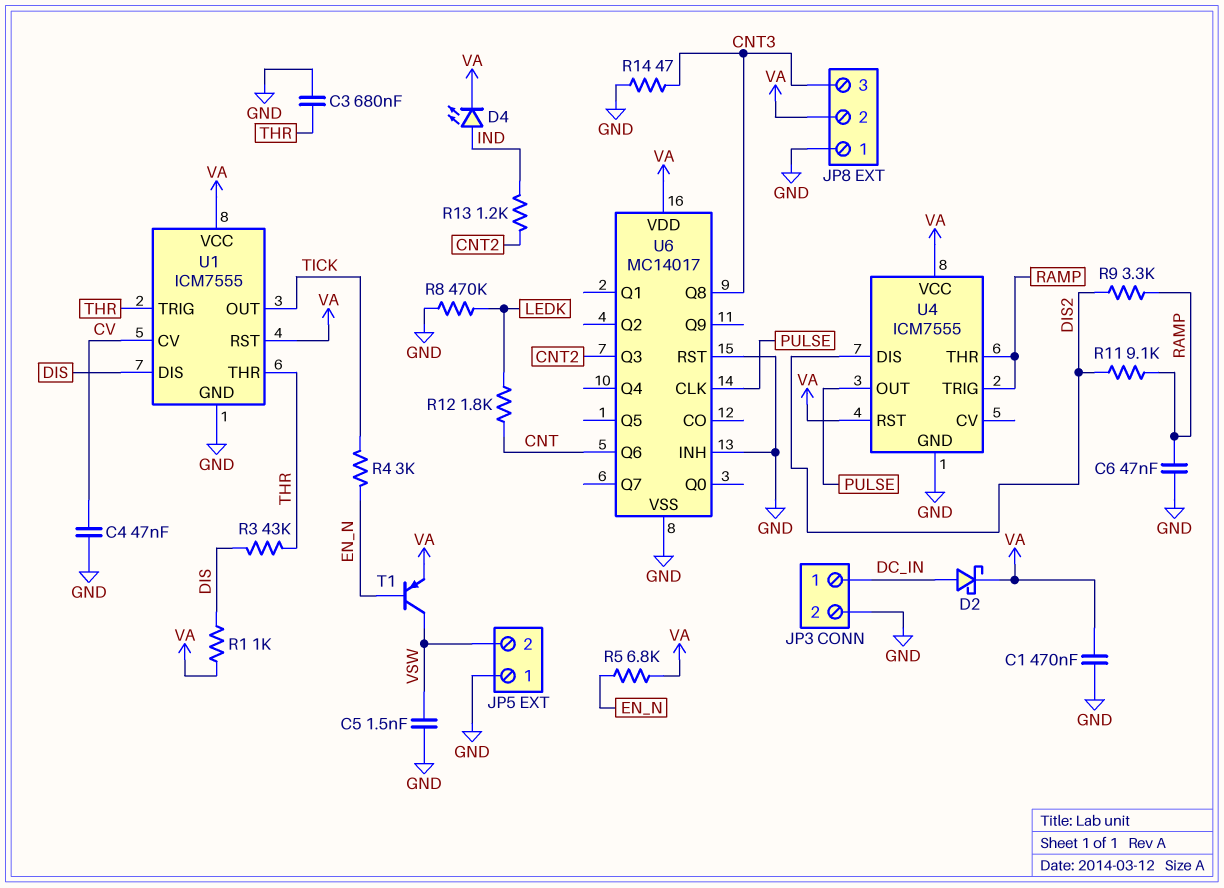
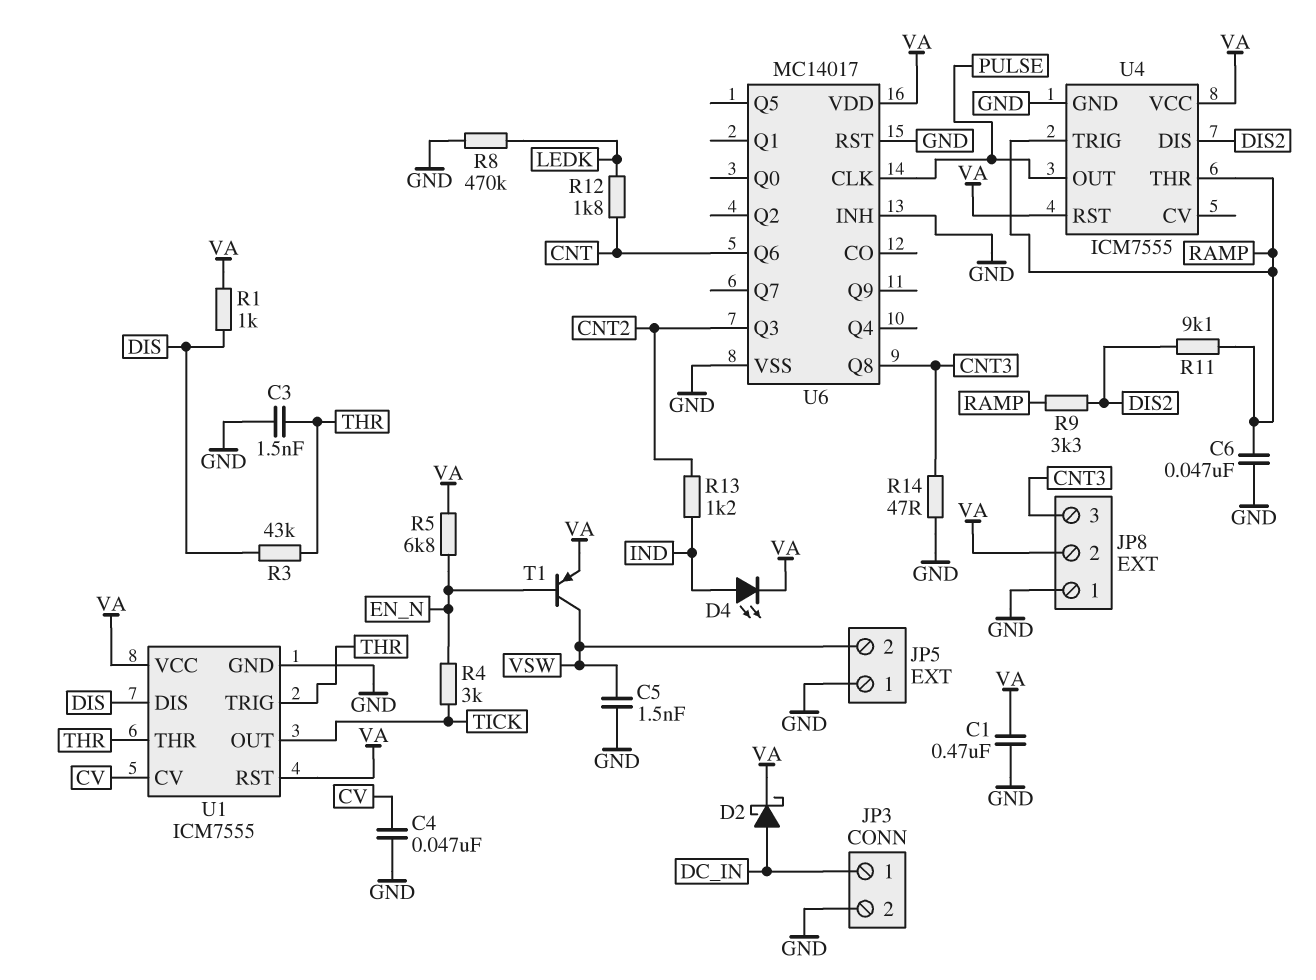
C3: 680nF (GND, THR) -> 1.5nF (GND, THR)

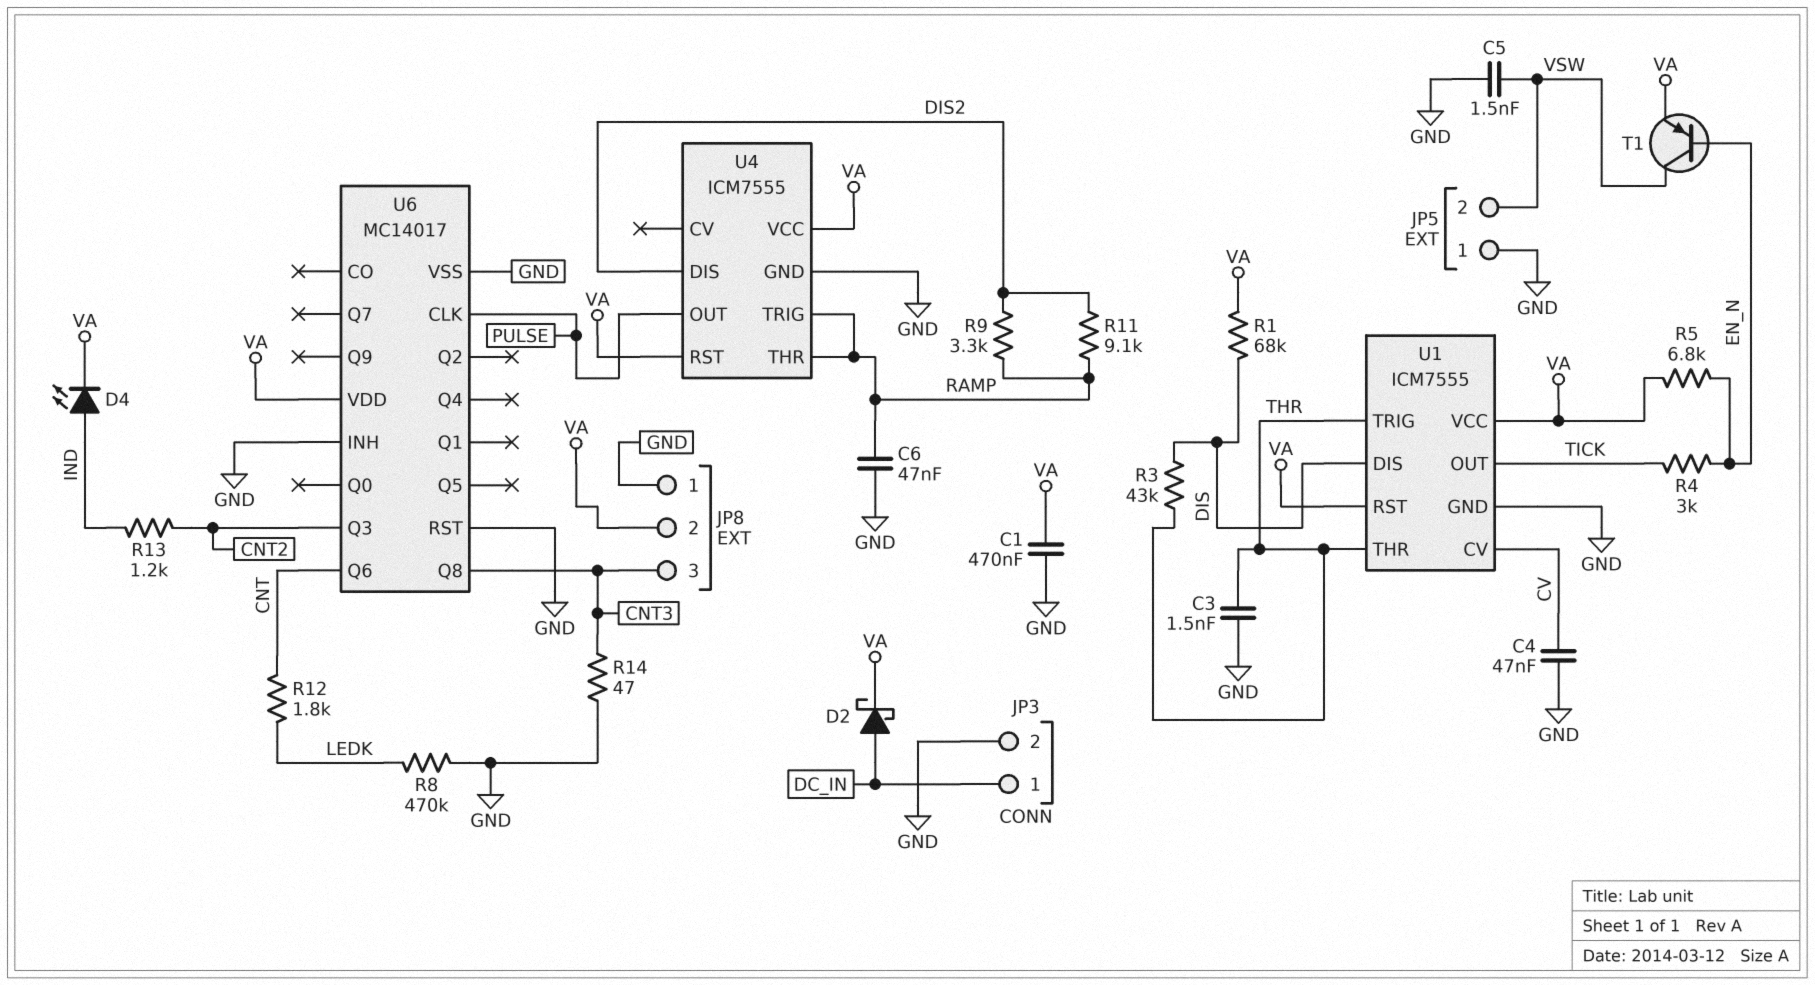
R1: 1k (DIS, VA) -> 68k (DIS, VA)

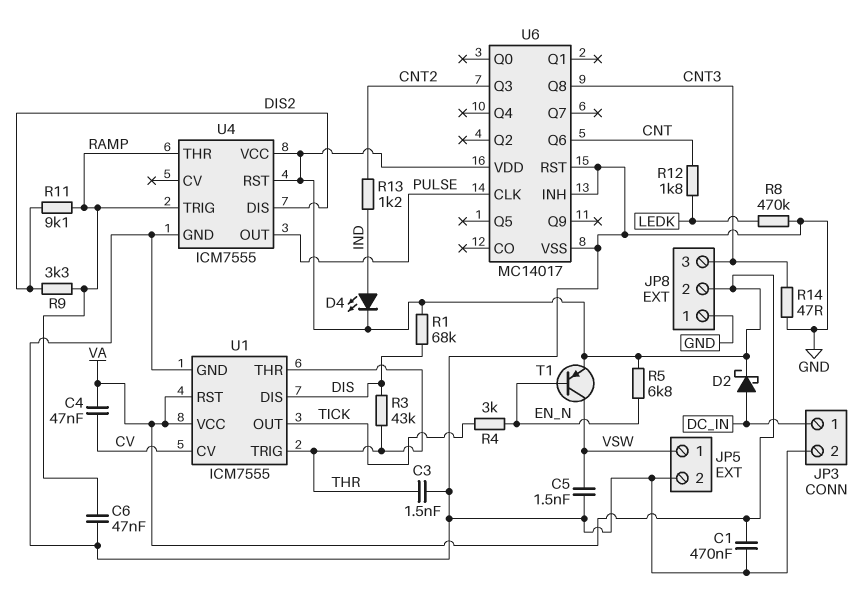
C4: 47nF (CV, GND) -> 47nF (CV, VA)
JP5 pin 1: GND -> VSW
JP5 pin 2: VSW -> GND

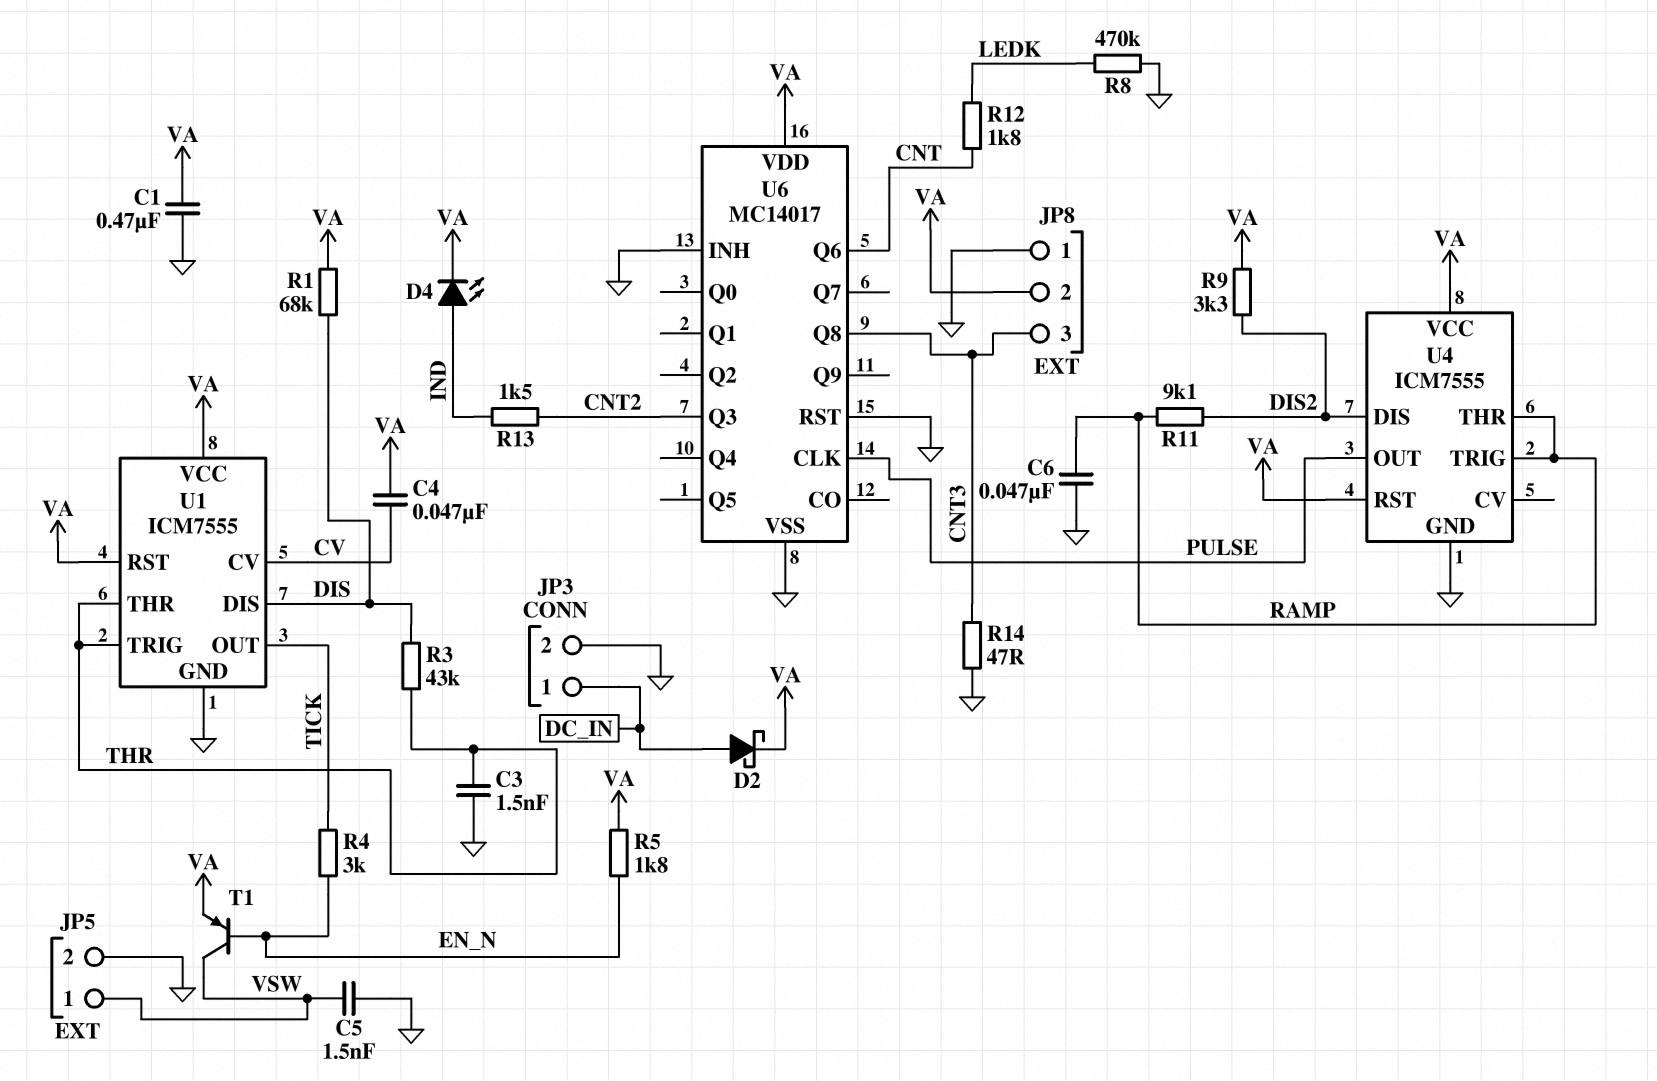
R5: 6.8k (EN_N, VA) -> 1.8k (EN_N, VA)
R9: 3.3k (DIS2, RAMP) -> 3.3k (DIS2, VA)
R13: 1.2k (CNT2, IND) -> 1.5k (CNT2, IND)

